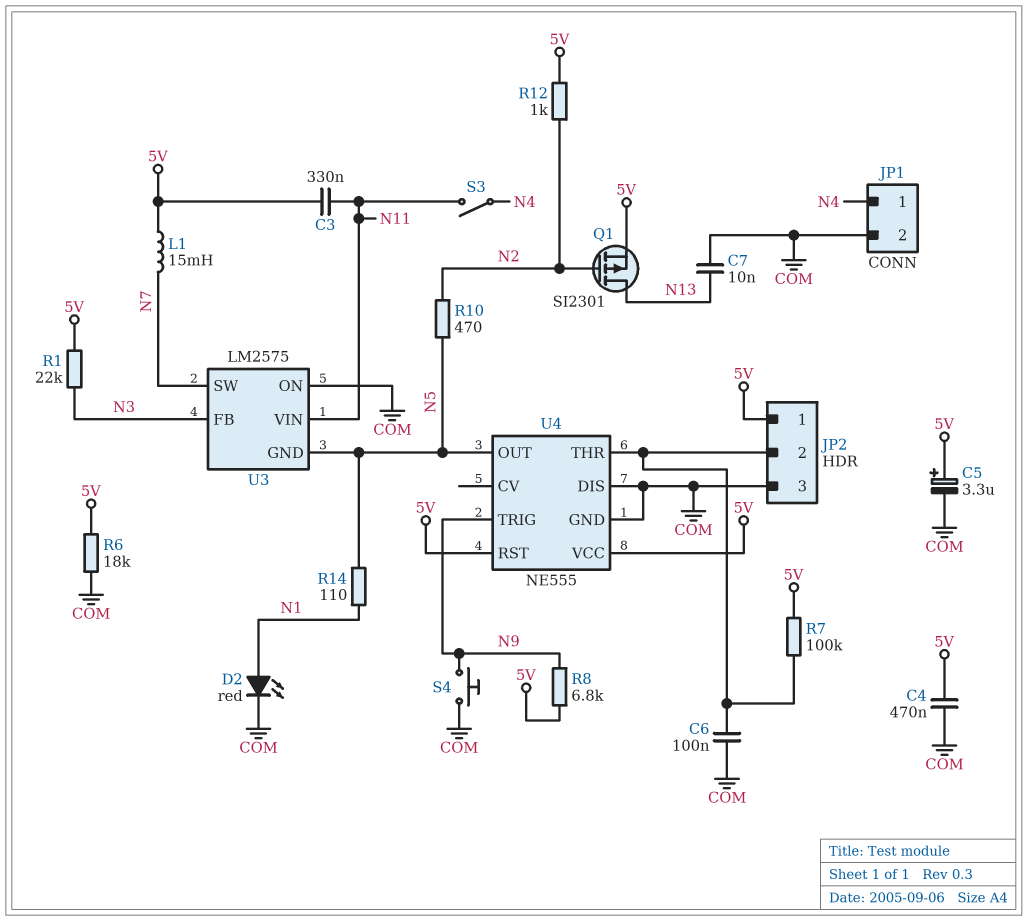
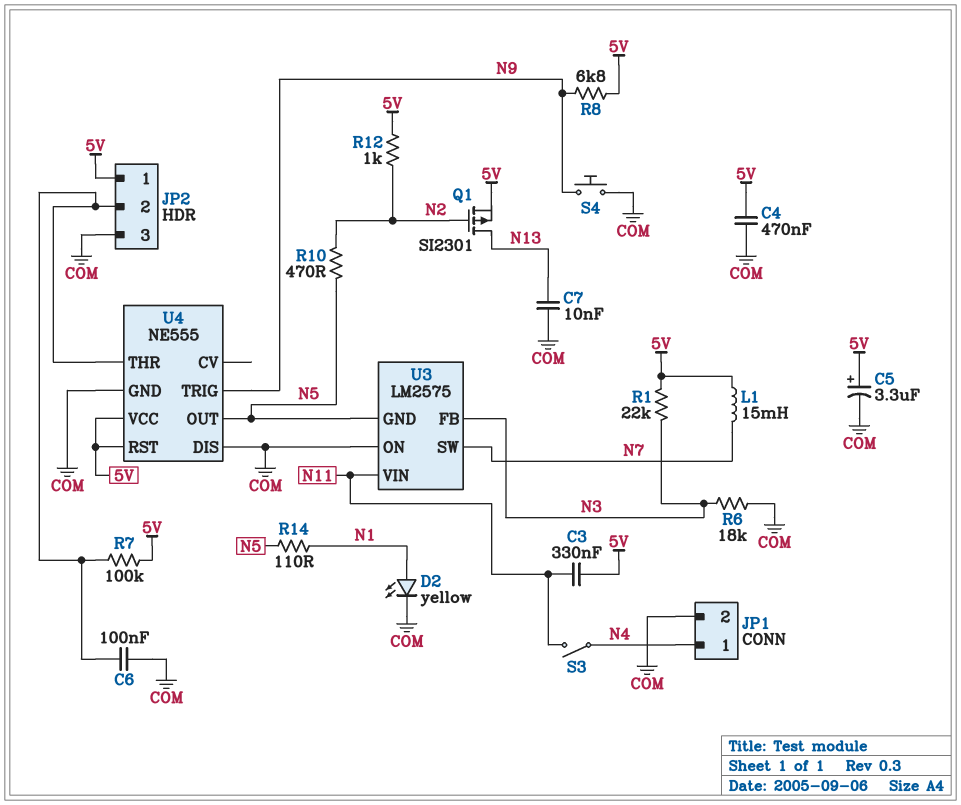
D2: LED red (A N1, K COM) -> LED yellow (A N1, K COM)
R6: 18k (5V, COM) -> 18k (COM, N3)

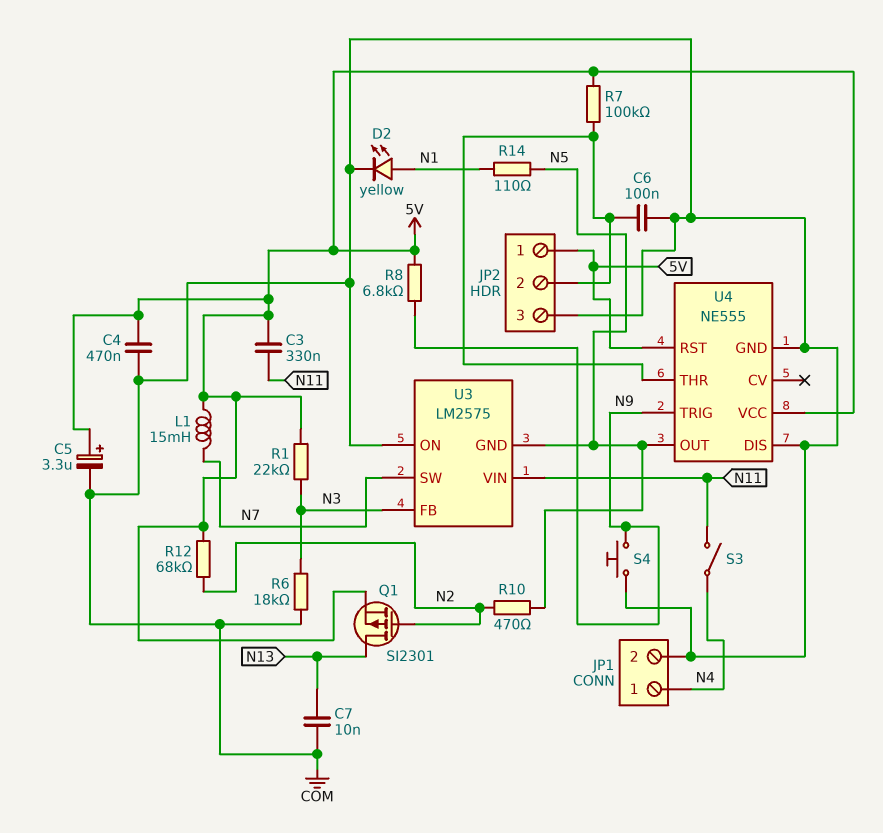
R12: 1k (5V, N2) -> 68k (5V, N2)

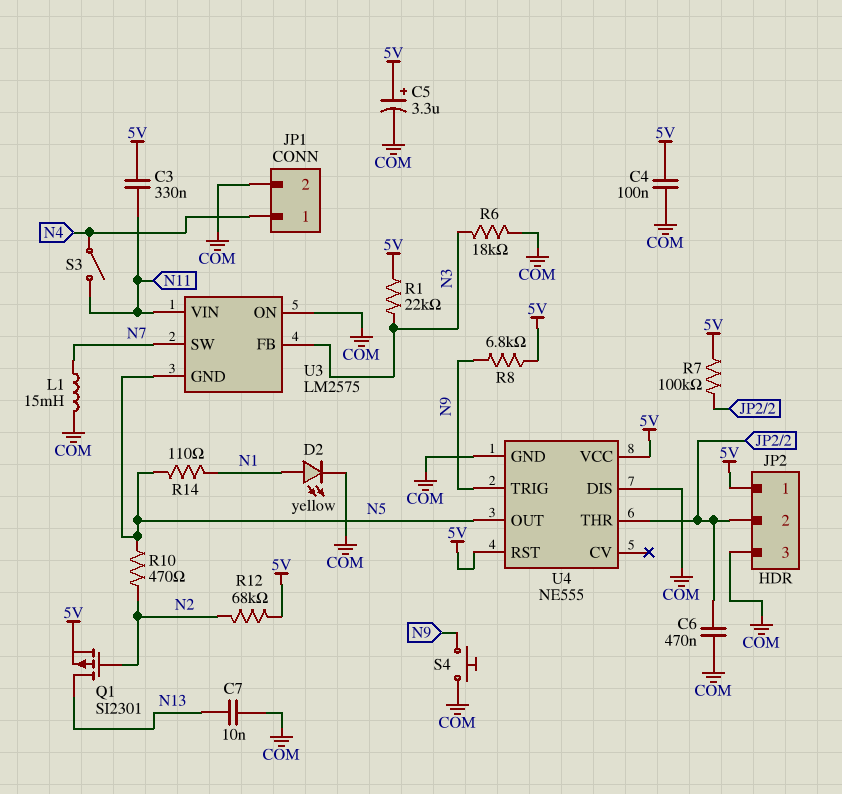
C4: 470nF (5V, COM) -> 100nF (5V, COM)
C6: 100nF (COM, JP2/2) -> 470nF (COM, JP2/2)
L1: 15mH (5V, N7) -> 15mH (COM, N7)

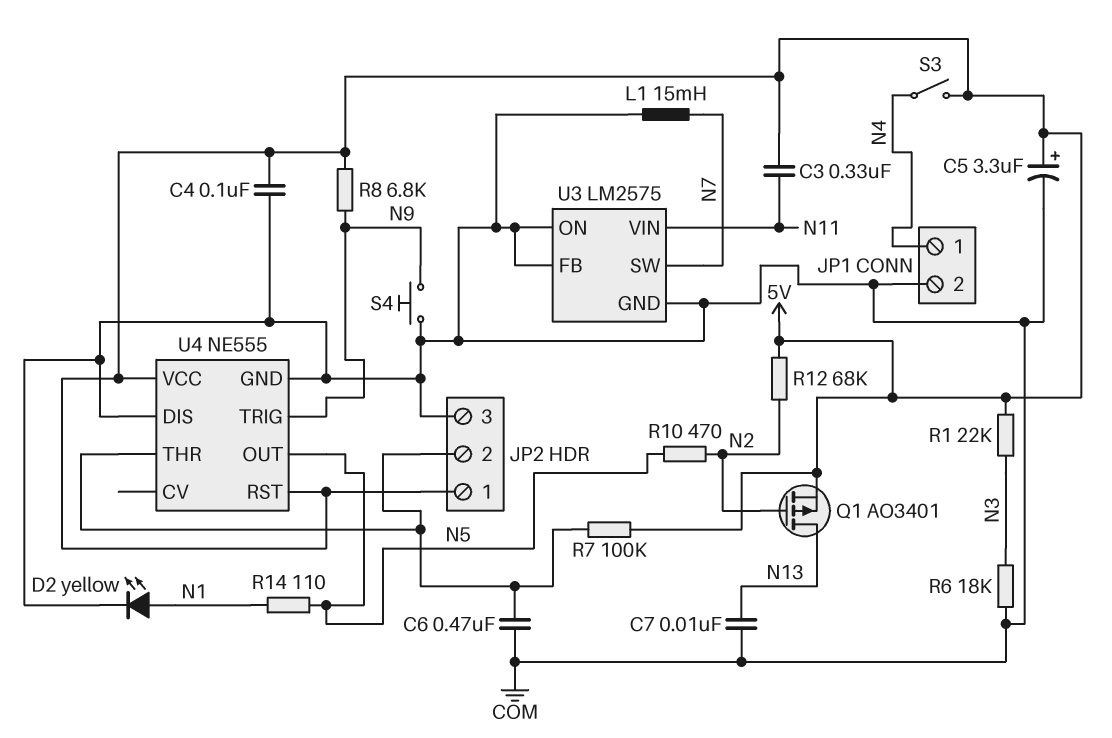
Q1: PMOS SI2301 (G N2, D N13, S 5V) -> PMOS AO3401 (G N2, D N13, S 5V)
S3: switch (N4, N11) -> switch (5V, N4)
U3 pin FB: N3 -> COM
U3 pin GND: N5 -> COM

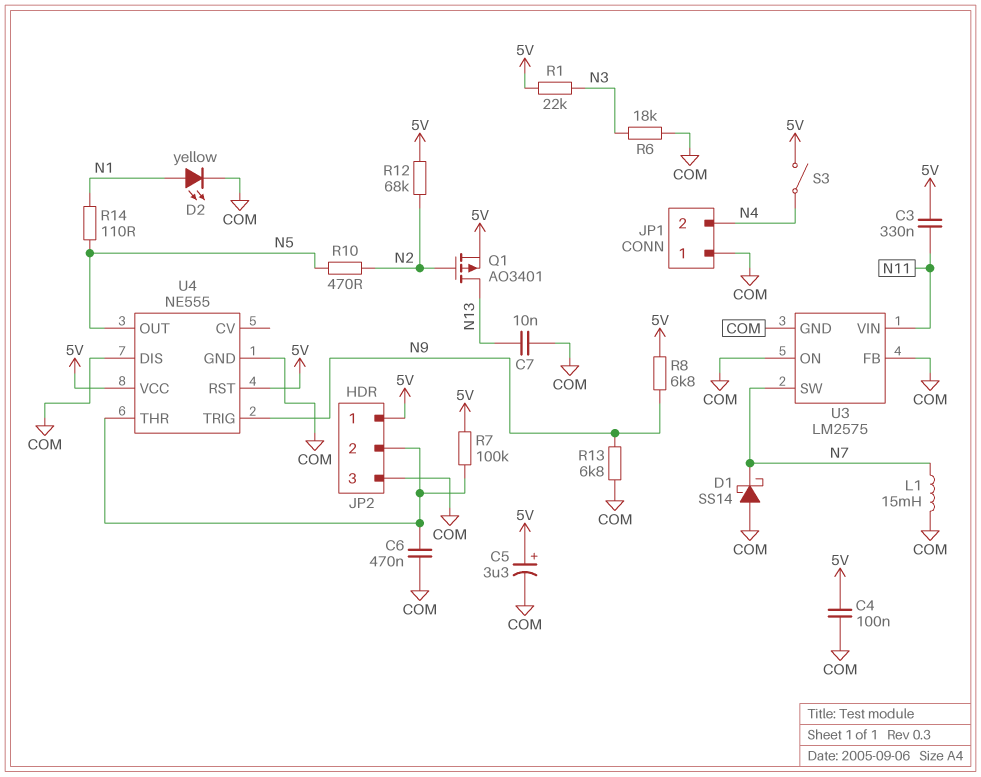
D1: none -> schottky SS14 (A COM, K N7)
JP1 pin 1: N4 -> COM
JP1 pin 2: COM -> N4
R13: none -> 6.8k (COM, N9)
S4: button (COM, N9) -> none

